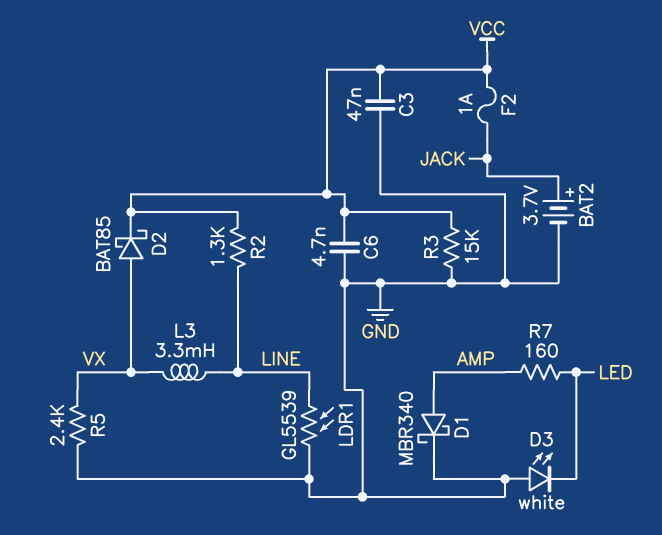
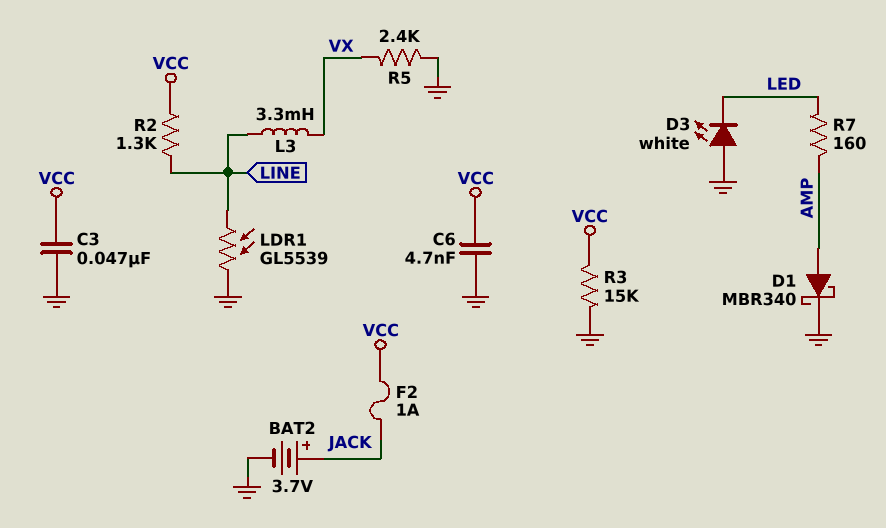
D2: schottky BAT85 (A VX, K VCC) -> none

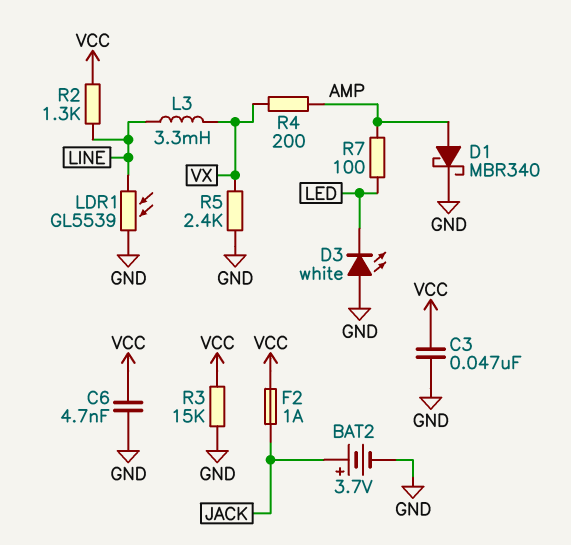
R4: none -> 200 (AMP, VX)
R7: 160 (AMP, LED) -> 100 (AMP, LED)

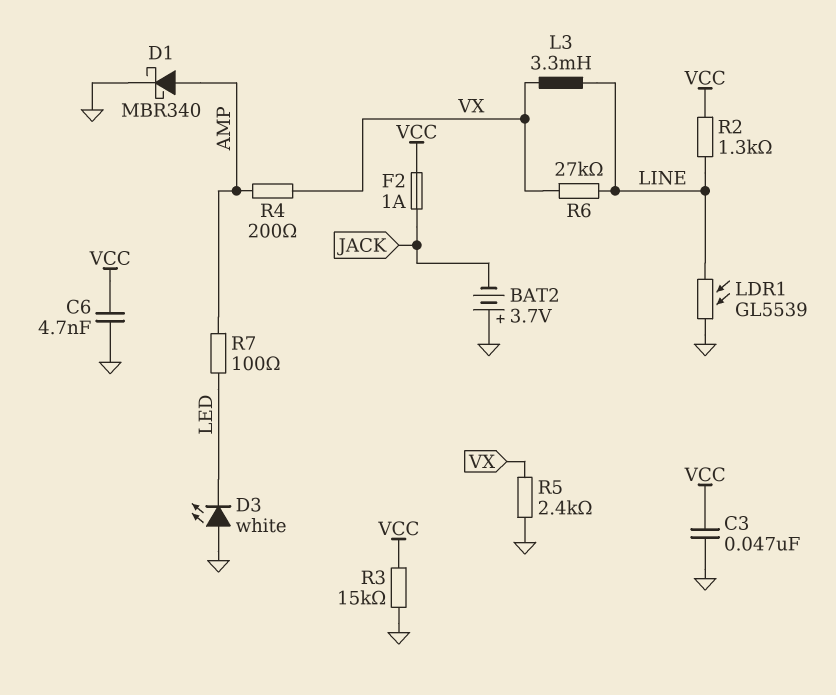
BAT2: 3.7V (plus JACK, minus GND) -> 3.7V (plus GND, minus JACK)
R6: none -> 27k (LINE, VX)

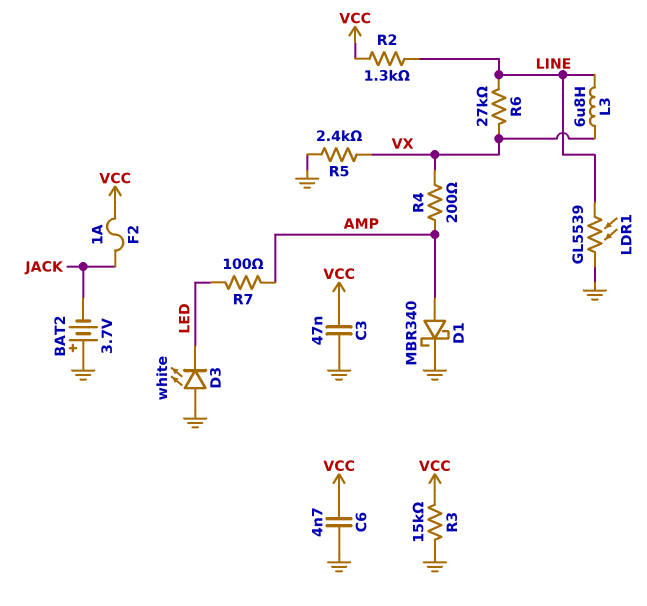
L3: 3.3mH (LINE, VX) -> 6.8uH (LINE, VX)

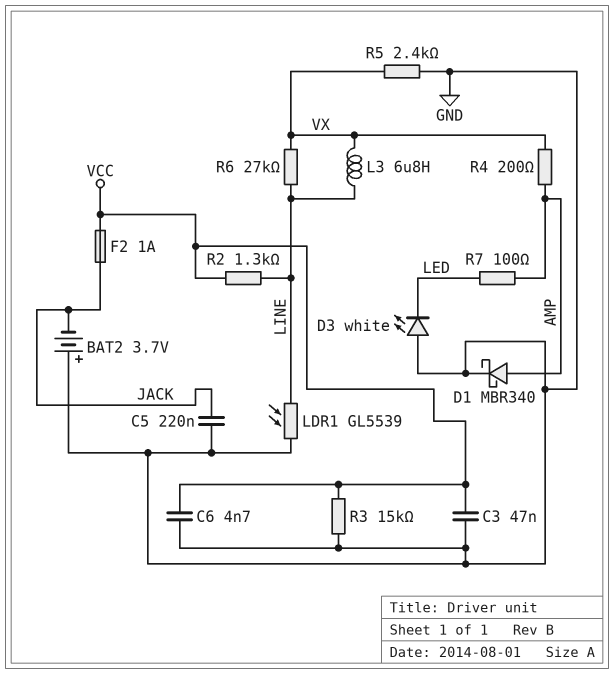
C5: none -> 220nF (GND, JACK)

